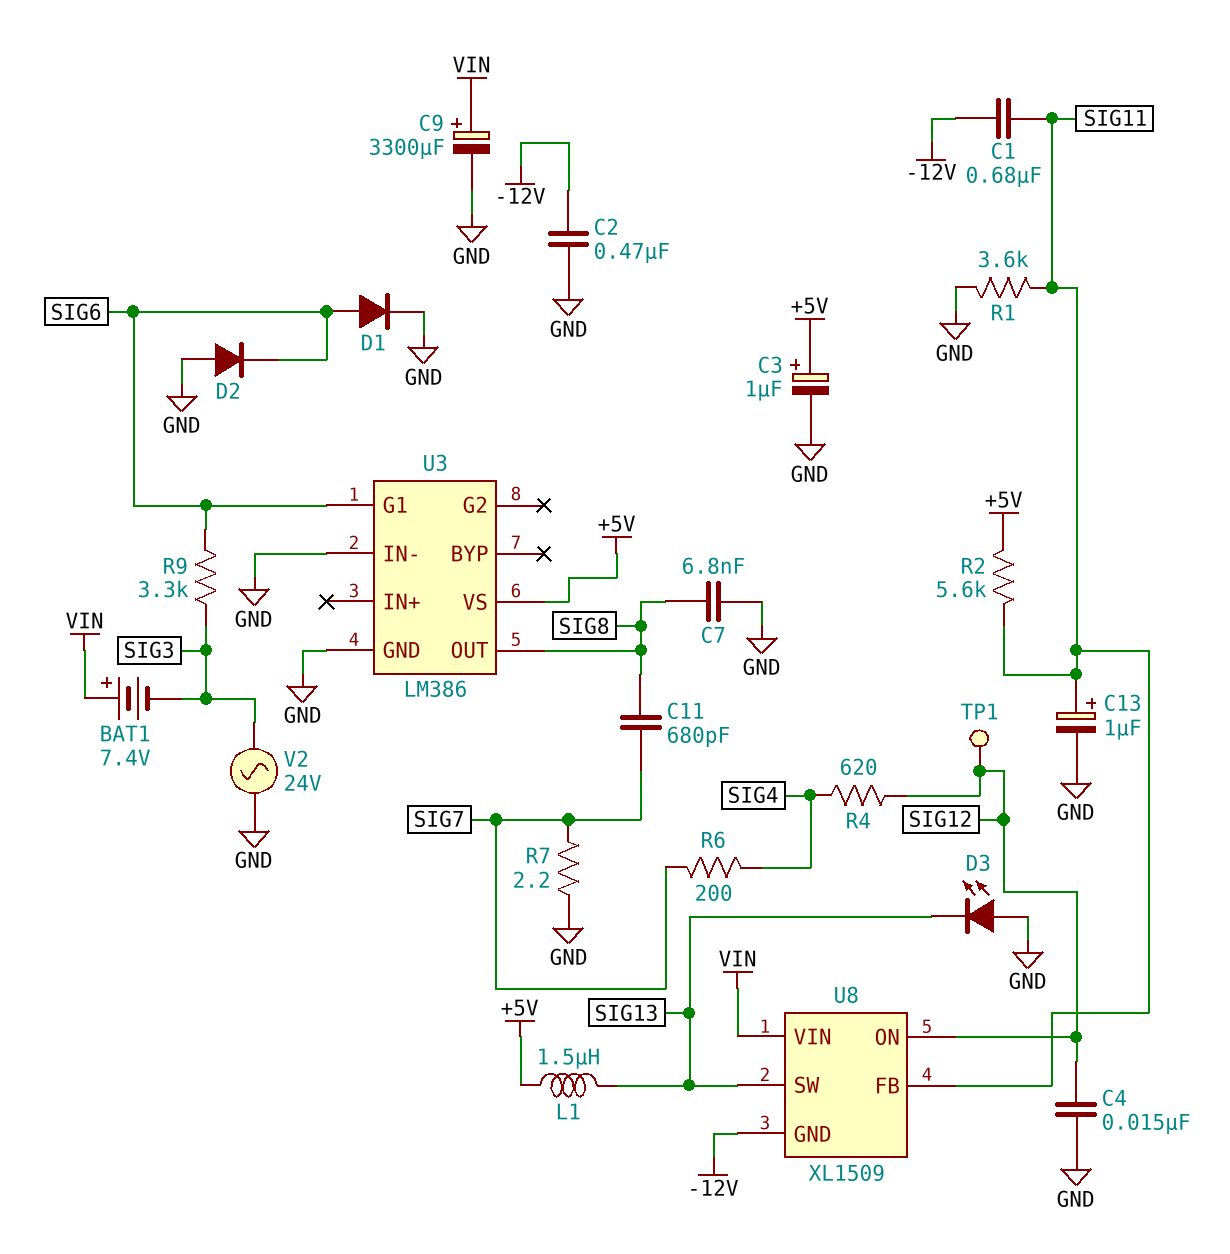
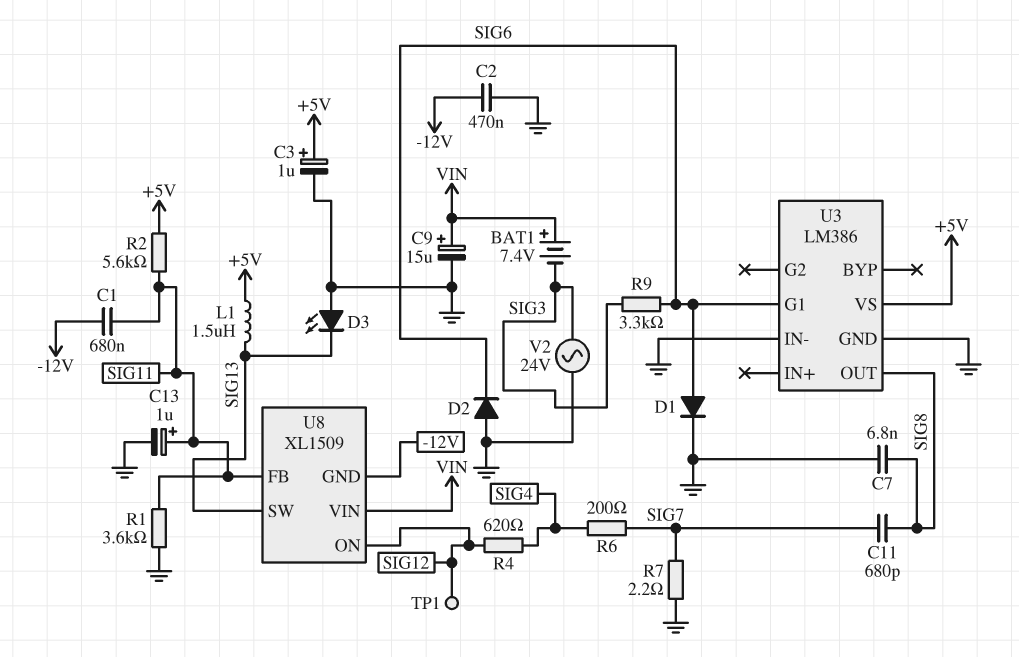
C4: 15nF (GND, SIG12) -> none
C9: 3300uF (plus VIN, minus GND) -> 15uF (plus VIN, minus GND)

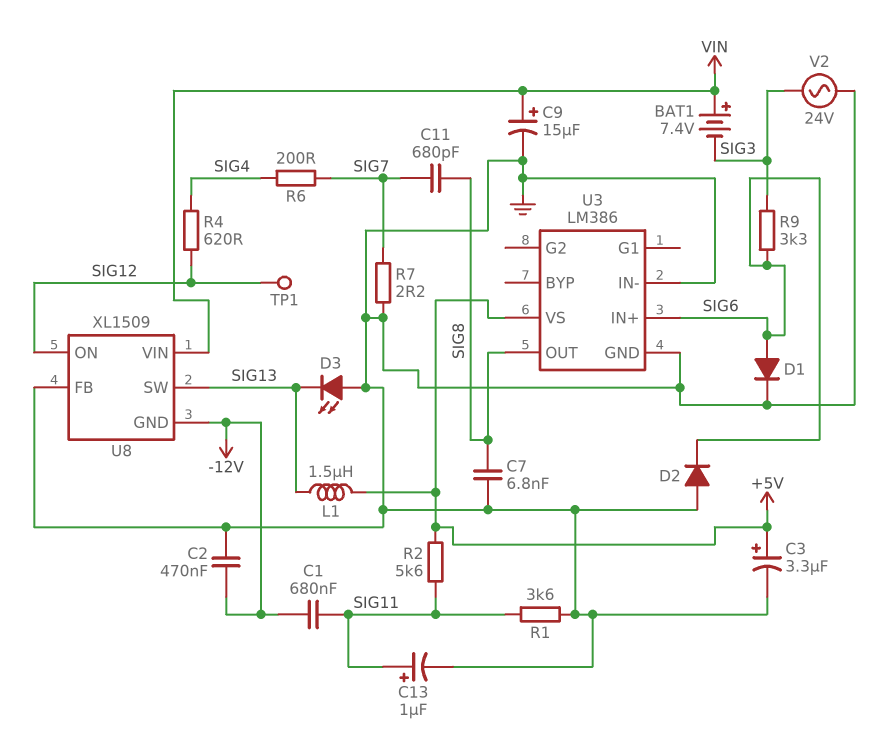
C3: 1uF (plus +5V, minus GND) -> 3.3uF (plus +5V, minus GND)
U3 pin G1: SIG6 -> none
U3 pin IN+: none -> SIG6
U8 pin FB: SIG11 -> GND

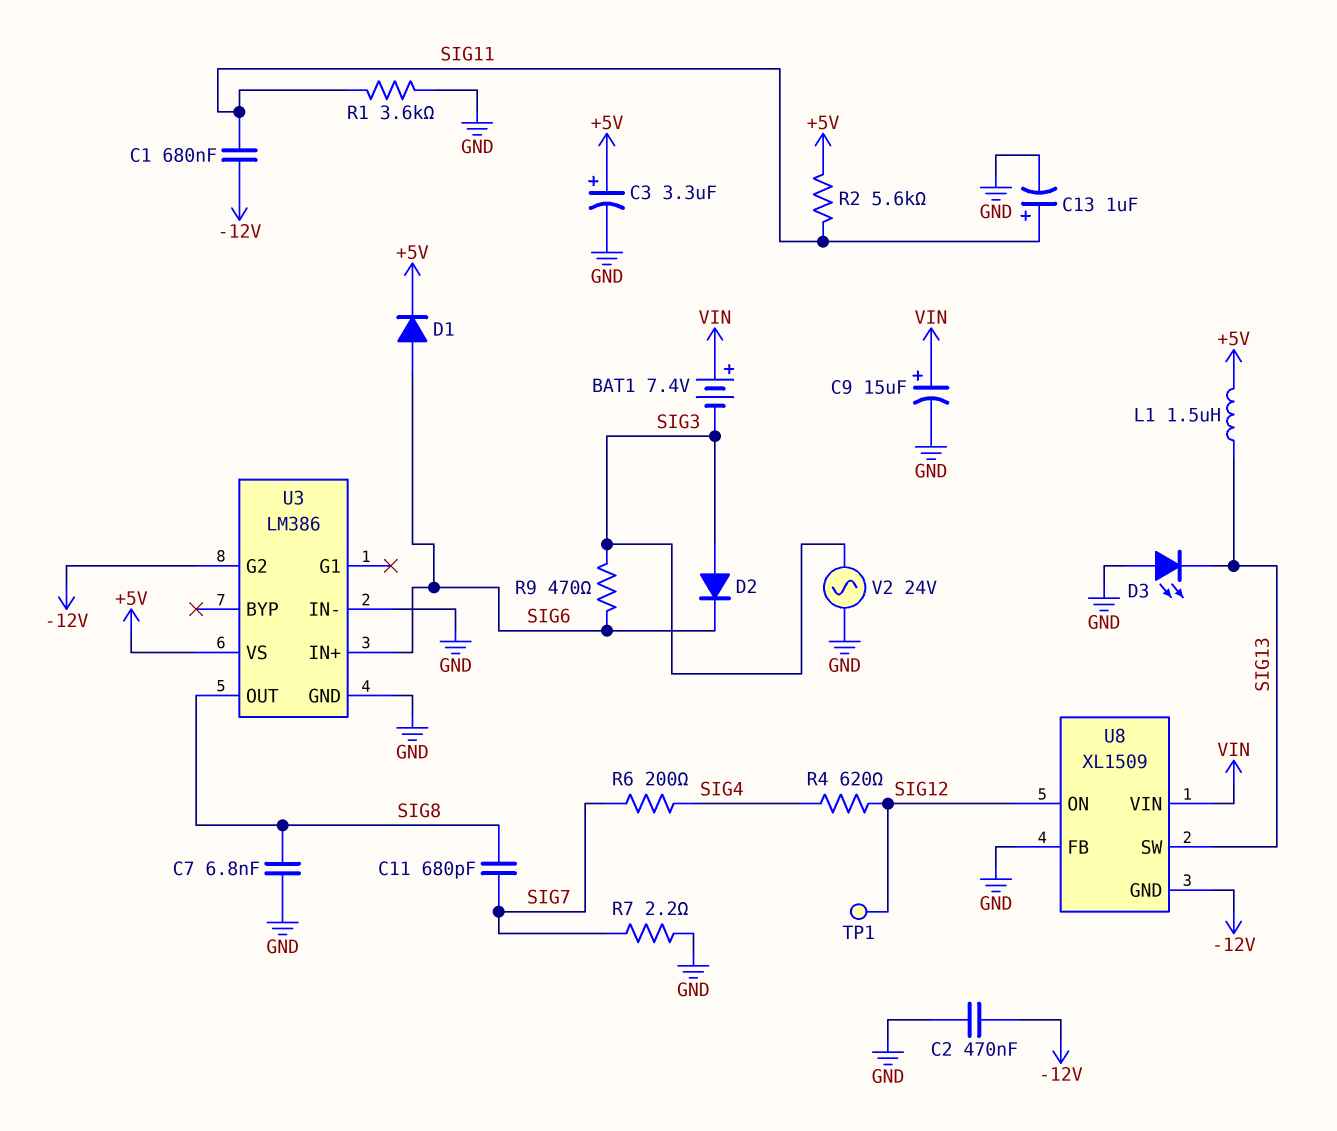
D1: diode (A SIG6, K GND) -> diode (A SIG6, K +5V)
D2: diode (A GND, K SIG6) -> diode (A SIG3, K SIG6)
R9: 3.3k (SIG3, SIG6) -> 470 (SIG3, SIG6)
U3 pin G2: none -> -12V

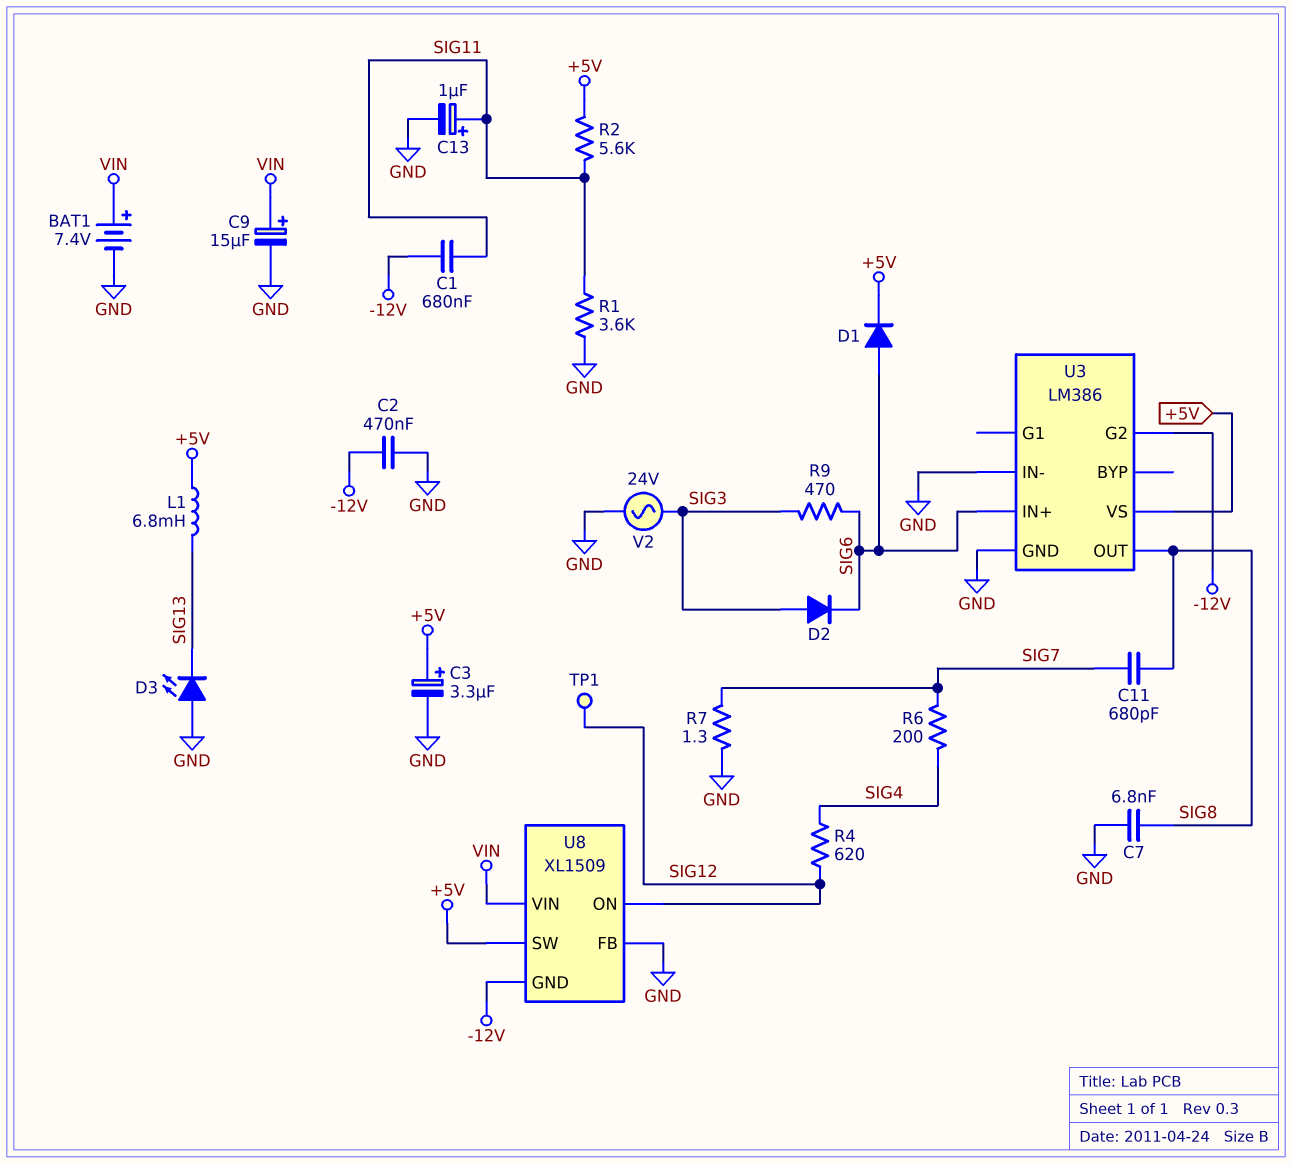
BAT1: 7.4V (plus VIN, minus SIG3) -> 7.4V (plus VIN, minus GND)
L1: 1.5uH (+5V, SIG13) -> 6.8mH (+5V, SIG13)
R7: 2.2 (GND, SIG7) -> 1.3 (GND, SIG7)
U8 pin SW: SIG13 -> +5V

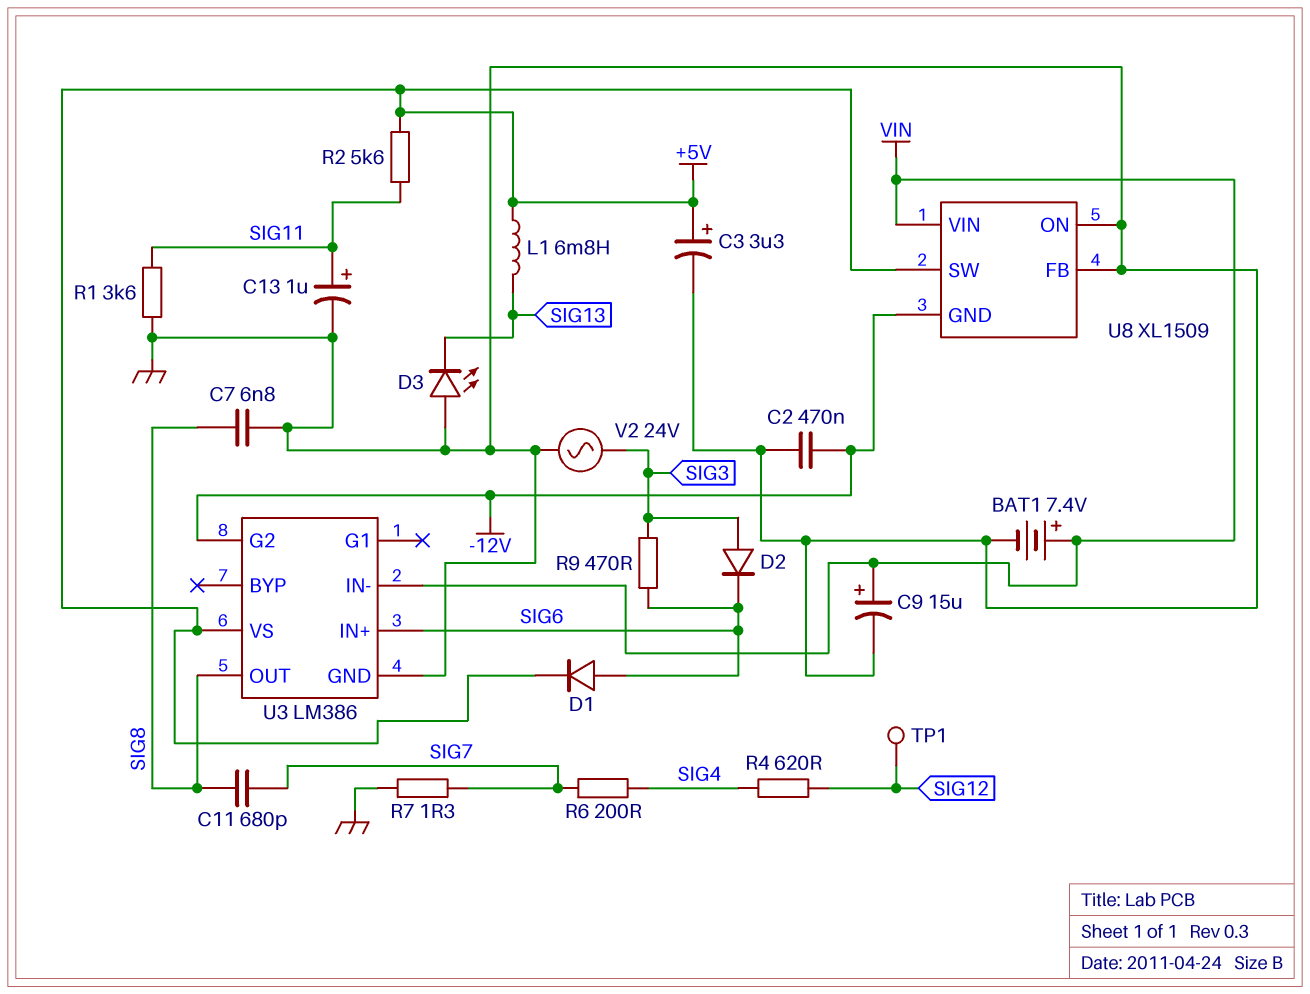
C1: 680nF (-12V, SIG11) -> none
U3 pin IN-: GND -> VIN
U8 pin ON: SIG12 -> GND

